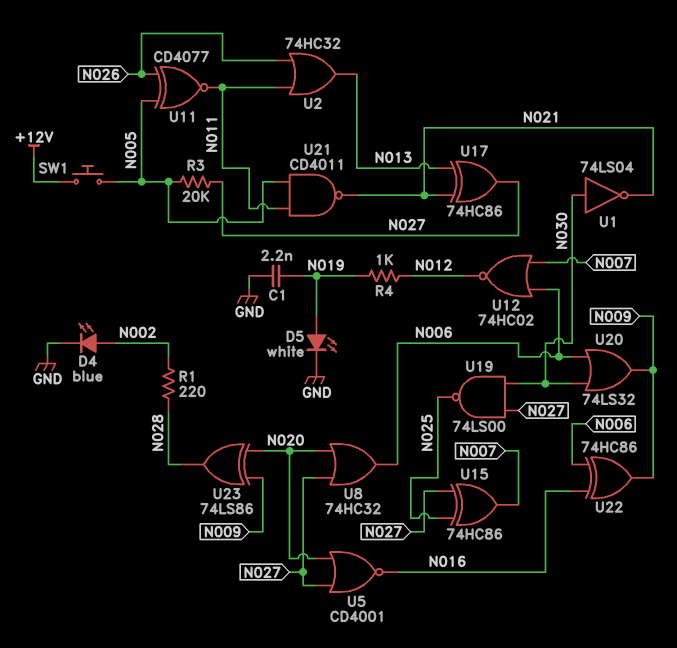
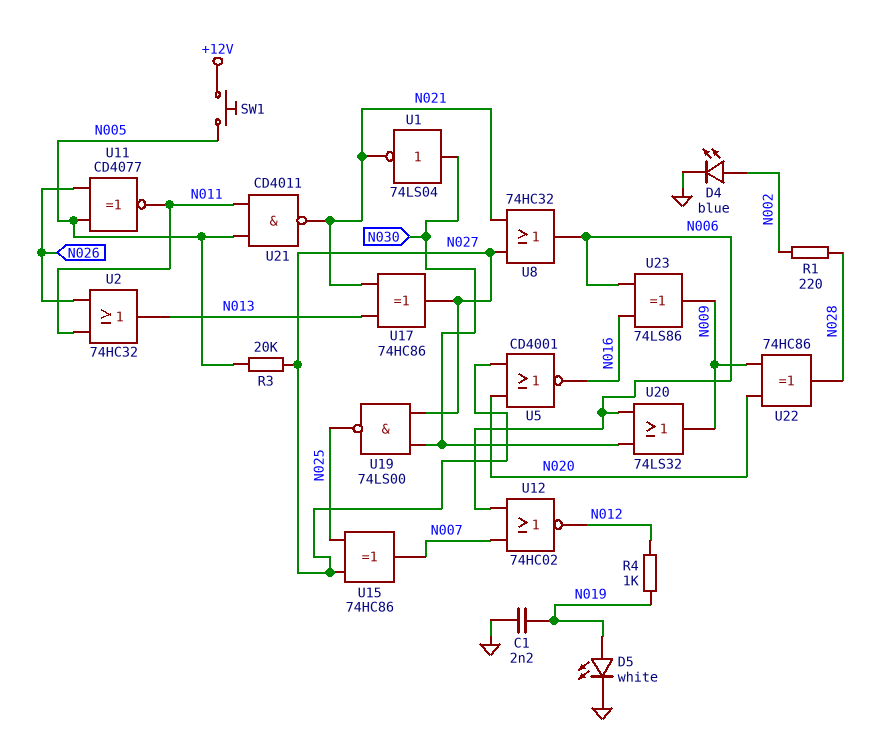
U8: OR 74HC32 (in N020, in N027, out N006) -> OR 74HC32 (in N021, in N027, out N006)
U22: XOR 74HC86 (in N006, in N016, out N009) -> XOR 74HC86 (in N009, in N020, out N028)
U23: XOR 74LS86 (in N009, in N020, out N028) -> XOR 74LS86 (in N006, in N016, out N009)

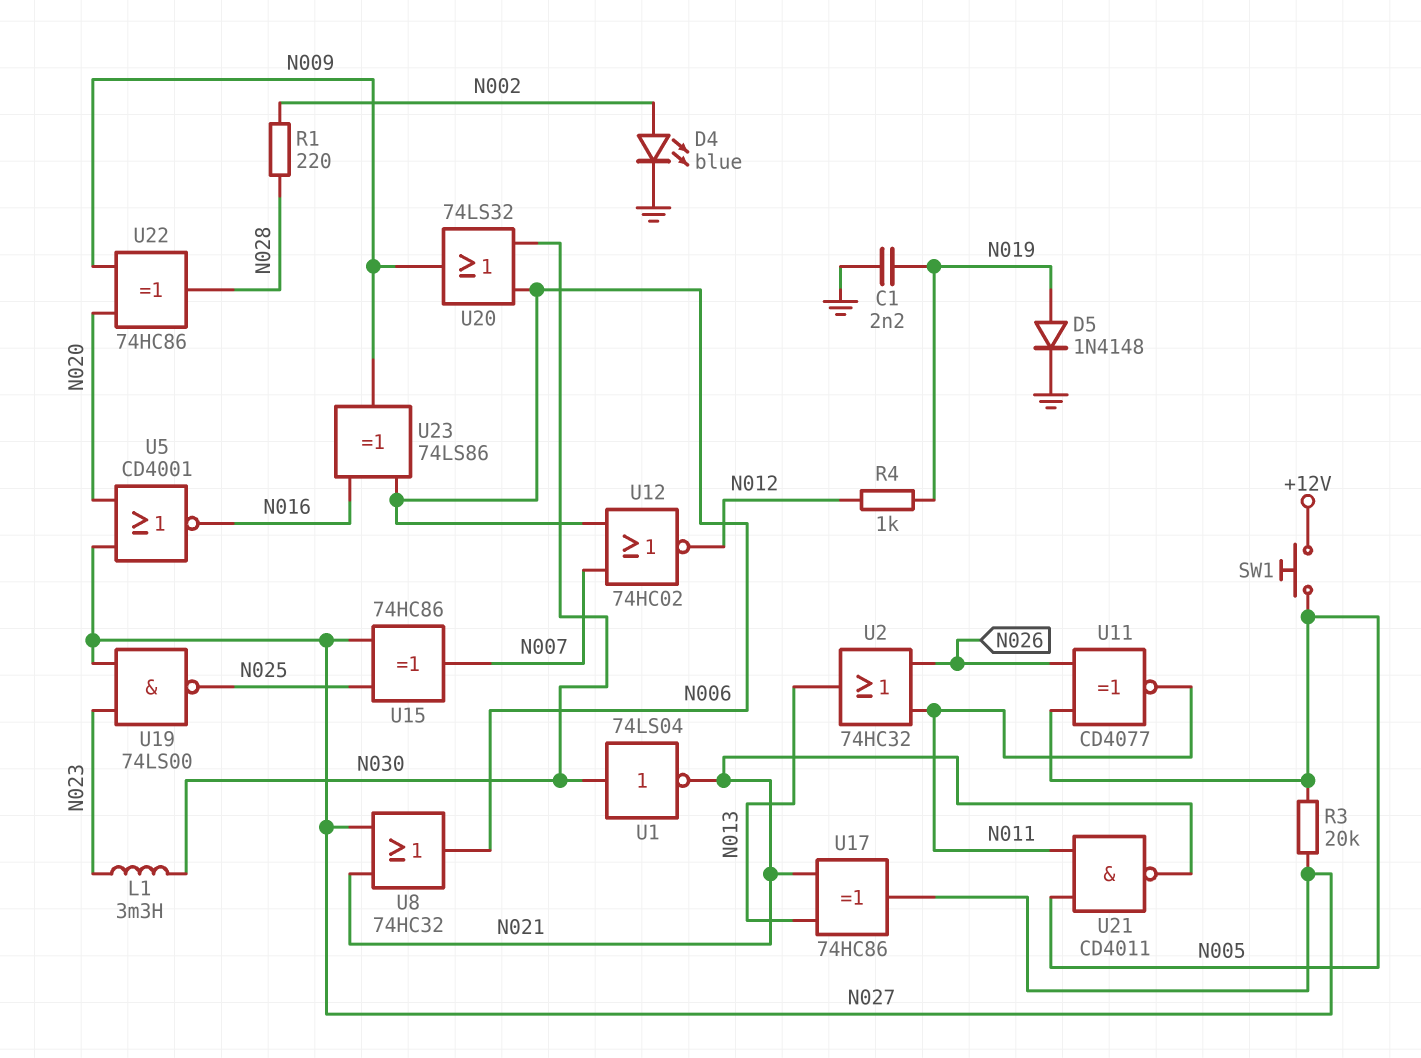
D5: LED white (A N019, K GND) -> diode 1N4148 (A N019, K GND)
L1: none -> 3.3mH (N023, N030)
U19: NAND 74LS00 (in N027, in N030, out N025) -> NAND 74LS00 (in N023, in N027, out N025)

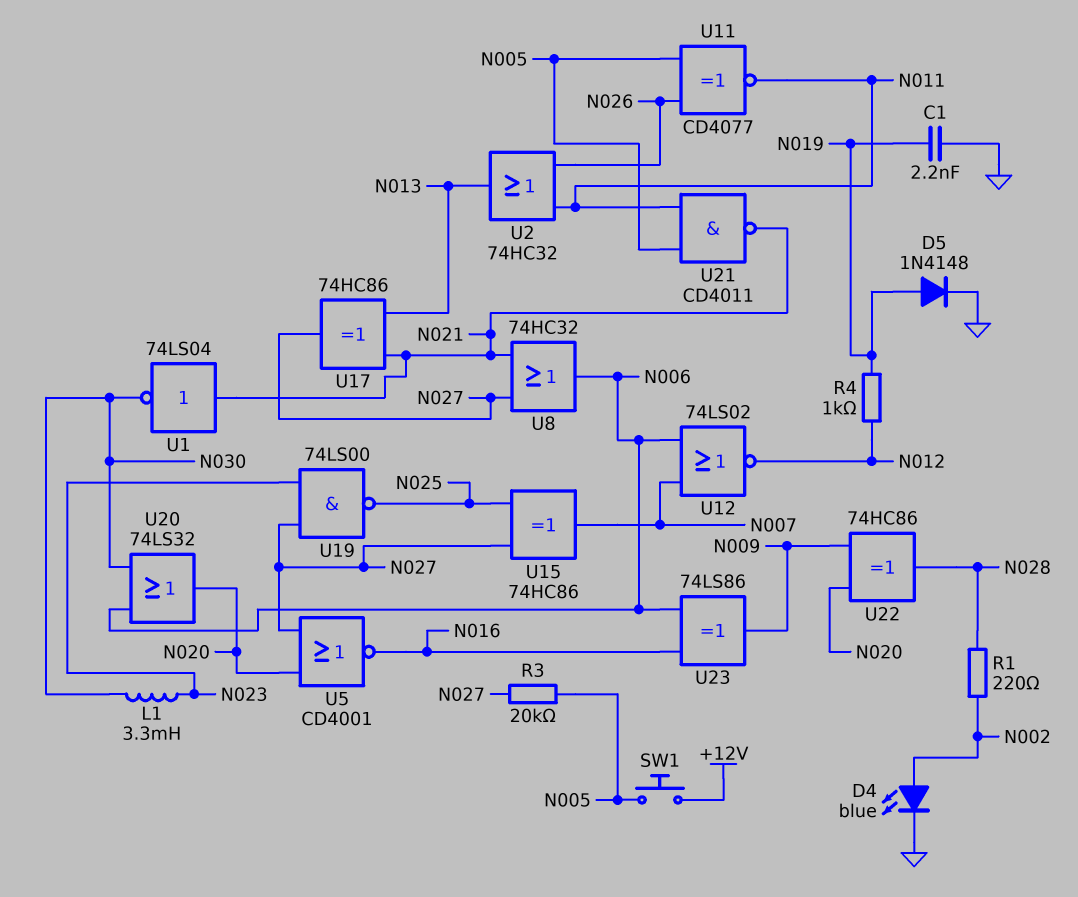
U1: NOT 74LS04 (in N030, out N021) -> NOT 74LS04 (in N021, out N030)
U12: NOR 74HC02 (in N006, in N007, out N012) -> NOR 74LS02 (in N006, in N007, out N012)
U20: OR 74LS32 (in N006, in N030, out N009) -> OR 74LS32 (in N006, in N030, out N020)

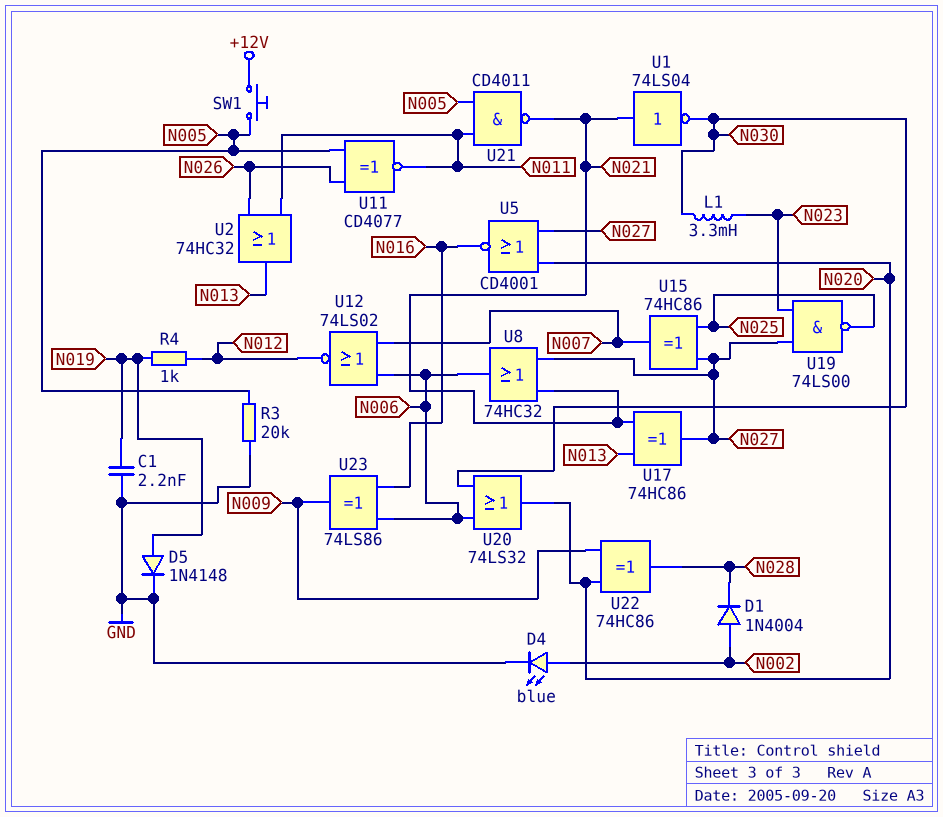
D1: none -> diode 1N4004 (A N002, K N028)
R1: 220 (N002, N028) -> none
R3: 20k (N005, N027) -> 20k (GND, N005)

